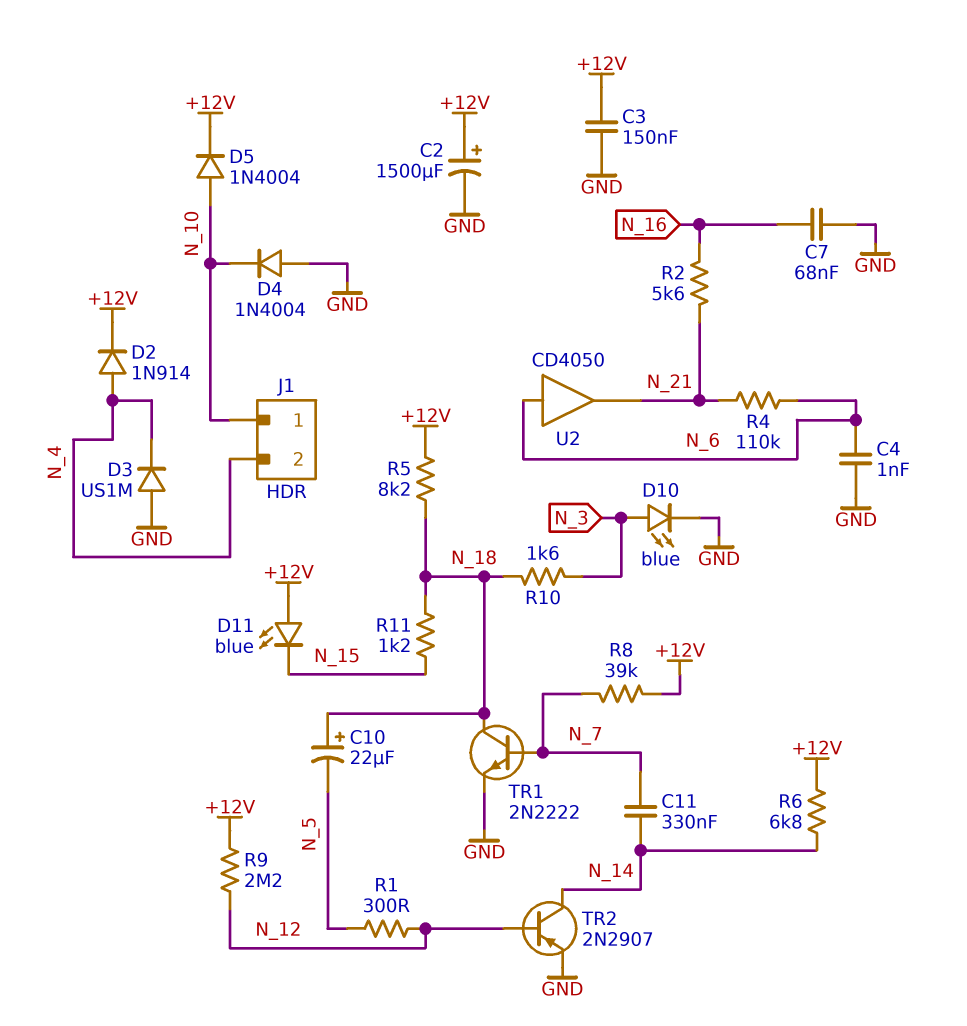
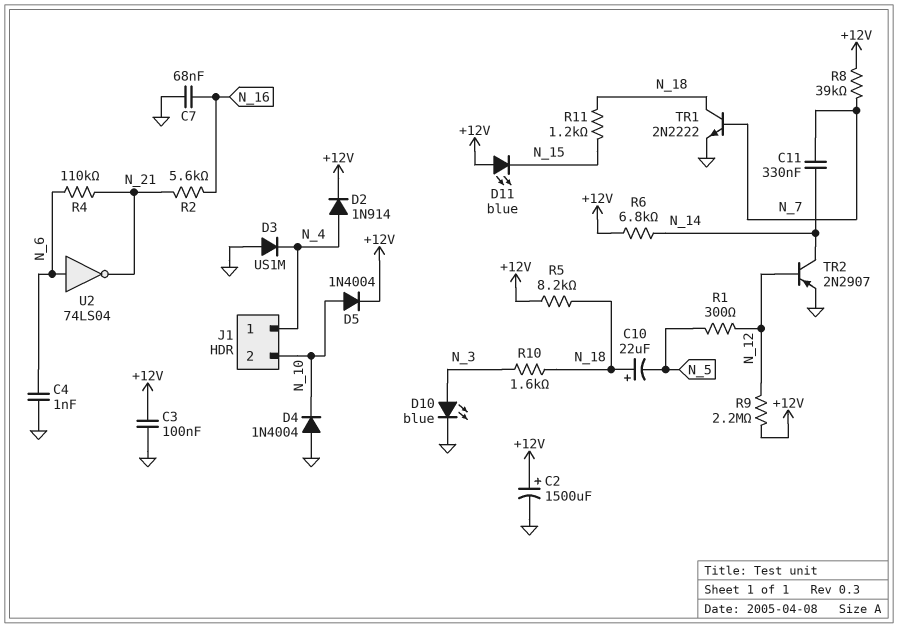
C3: 150nF (+12V, GND) -> 100nF (+12V, GND)
J1 pin 1: N_10 -> N_4
J1 pin 2: N_4 -> N_10
U2: buffer CD4050 (in N_6, out N_21) -> NOT 74LS04 (in N_6, out N_21)

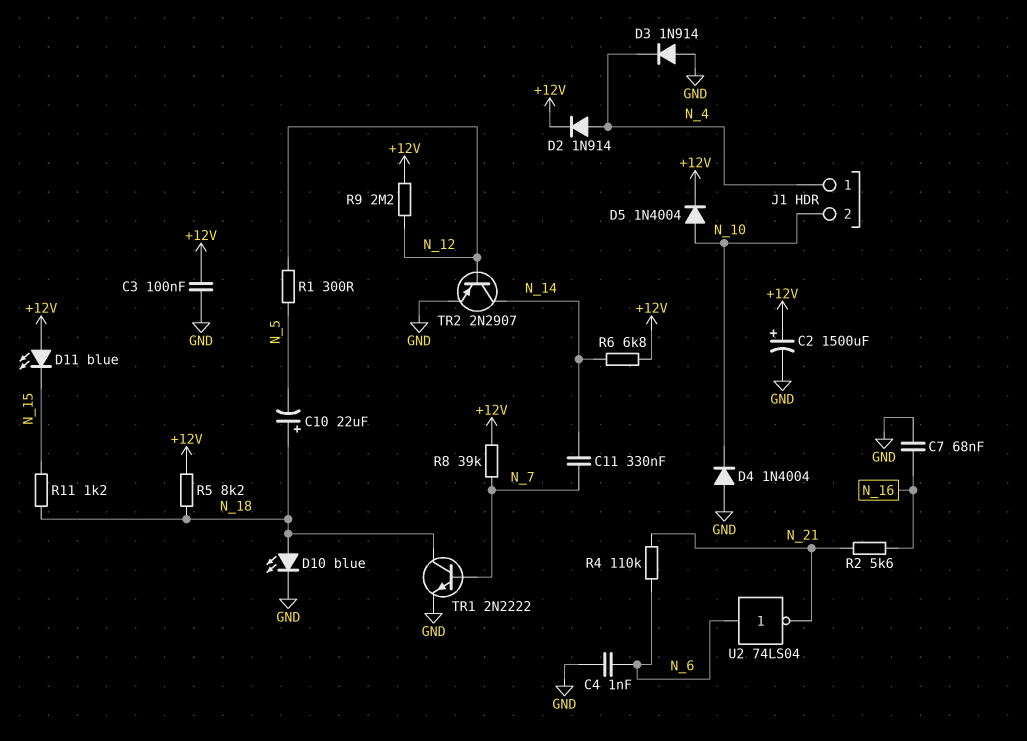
D3: diode US1M (A GND, K N_4) -> diode 1N914 (A GND, K N_4)
D10: LED blue (A N_3, K GND) -> LED blue (A N_18, K GND)
R10: 1.6k (N_3, N_18) -> none

